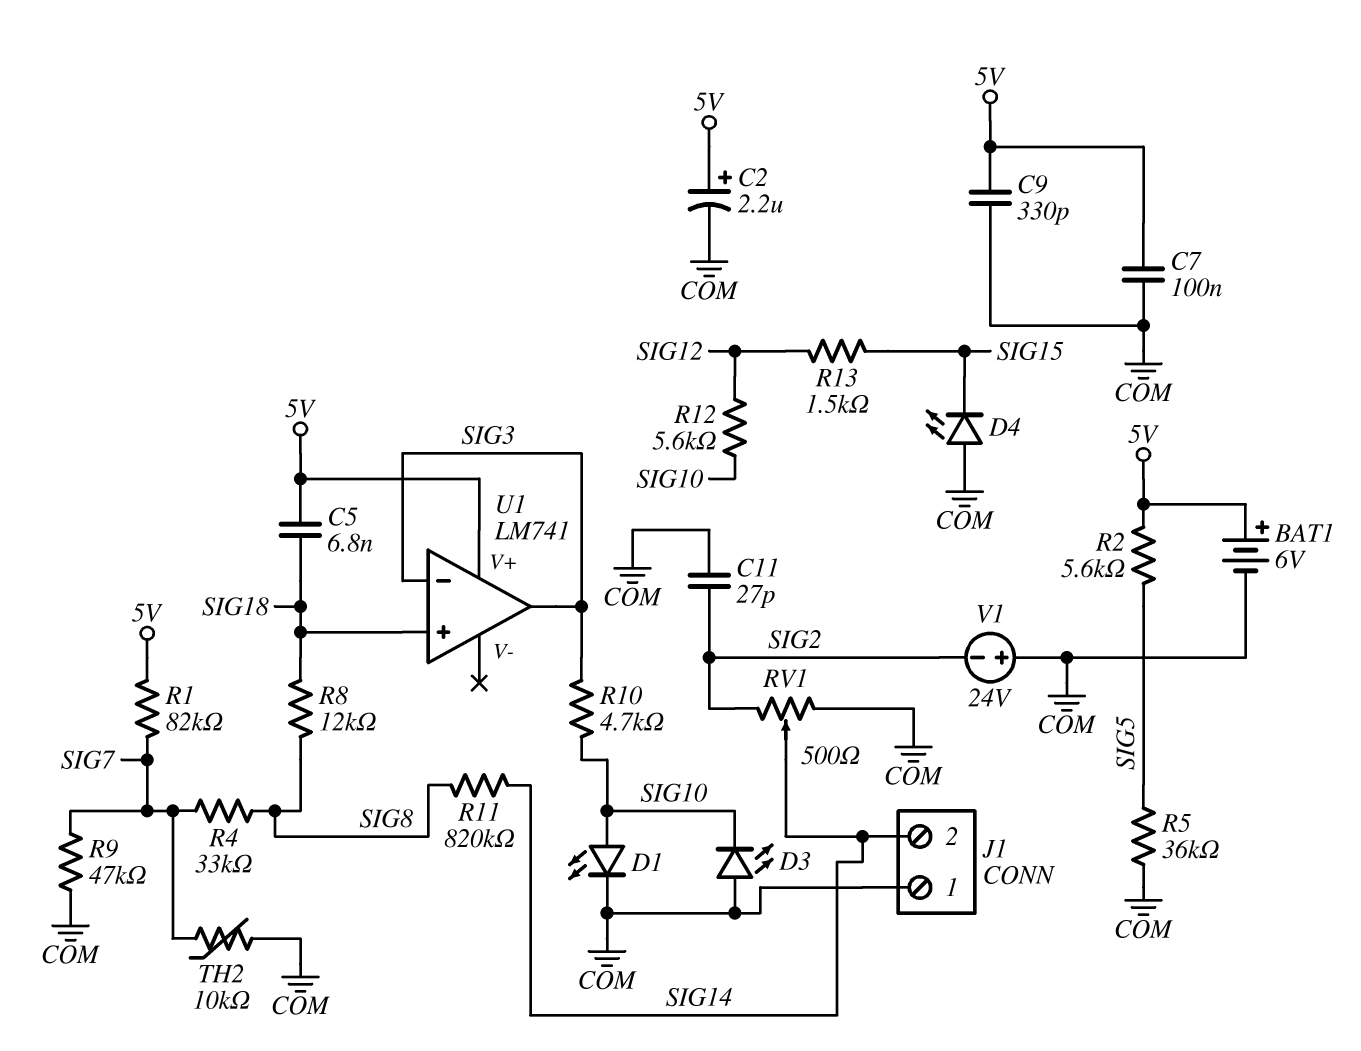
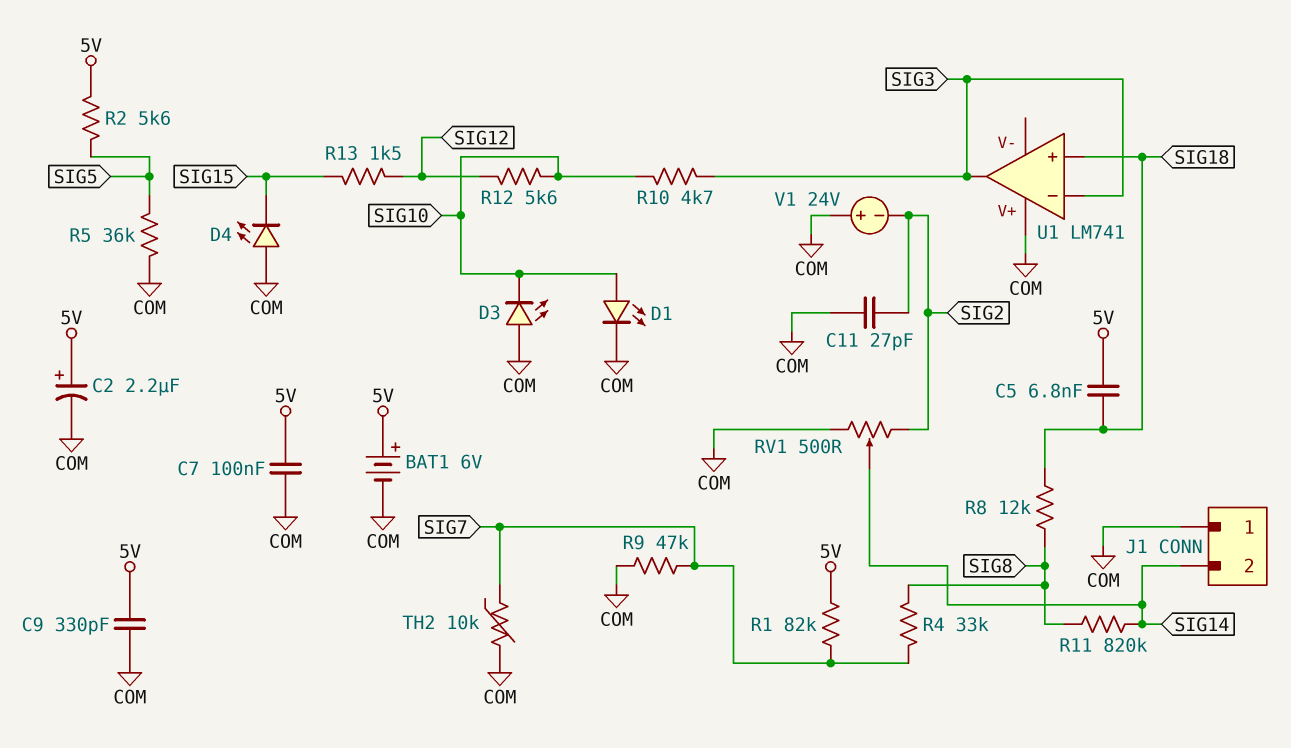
U1 pin V+: 5V -> COM

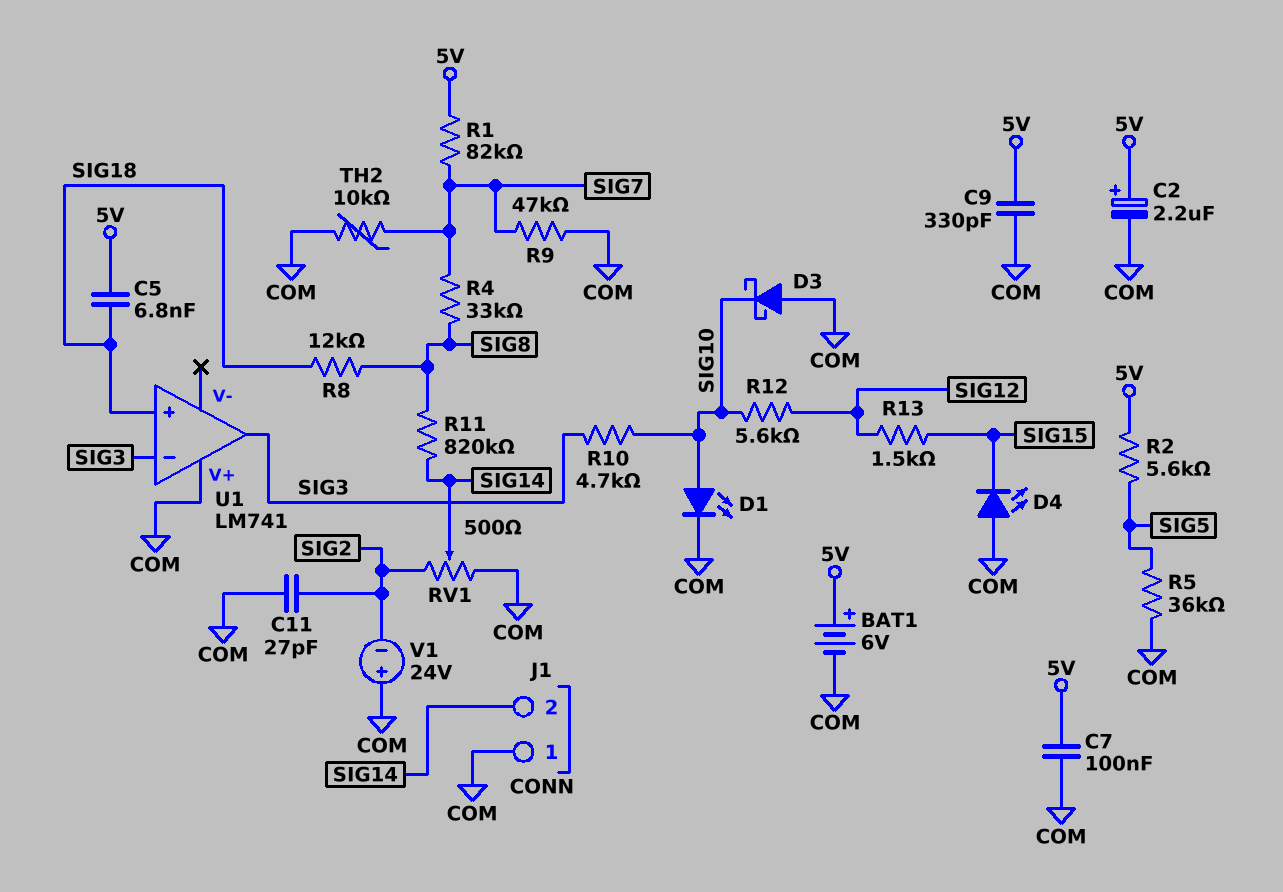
D3: LED (A COM, K SIG10) -> schottky (A COM, K SIG10)

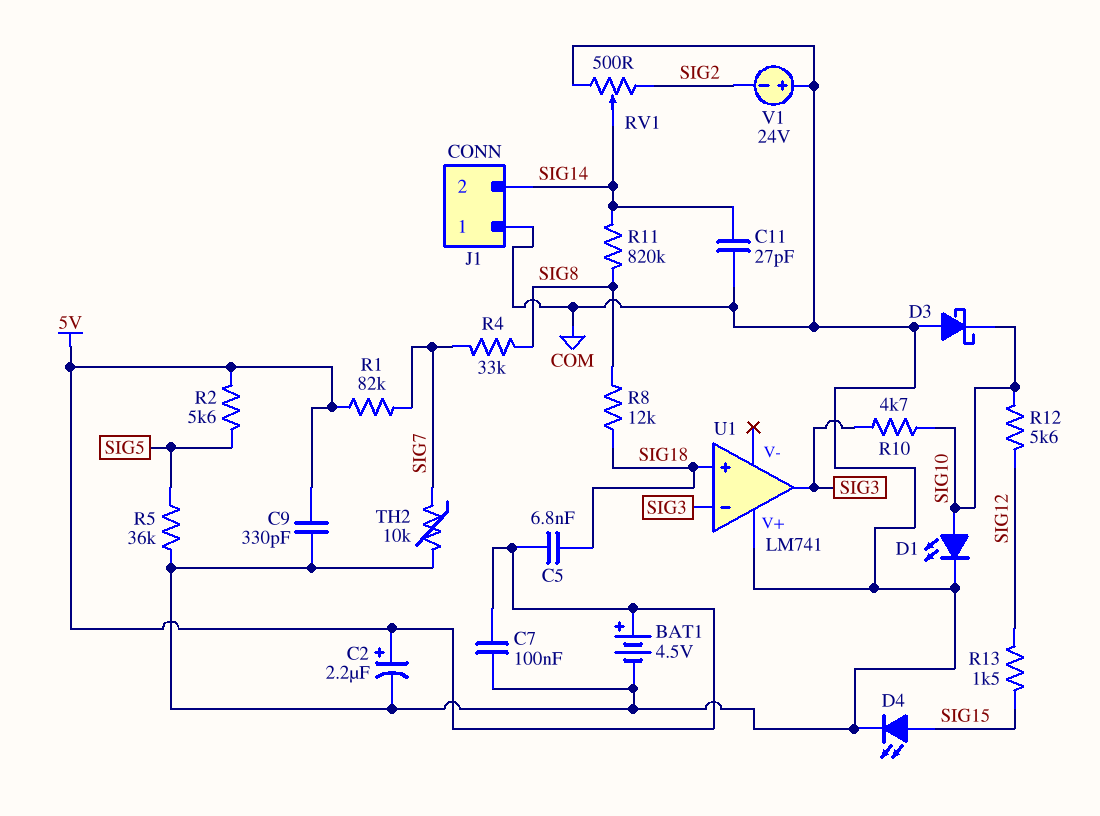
BAT1: 6V (plus 5V, minus COM) -> 4.5V (plus 5V, minus COM)
C11: 27pF (COM, SIG2) -> 27pF (COM, SIG14)
D4: LED (A COM, K SIG15) -> LED (A SIG15, K COM)
R9: 47k (COM, SIG7) -> none

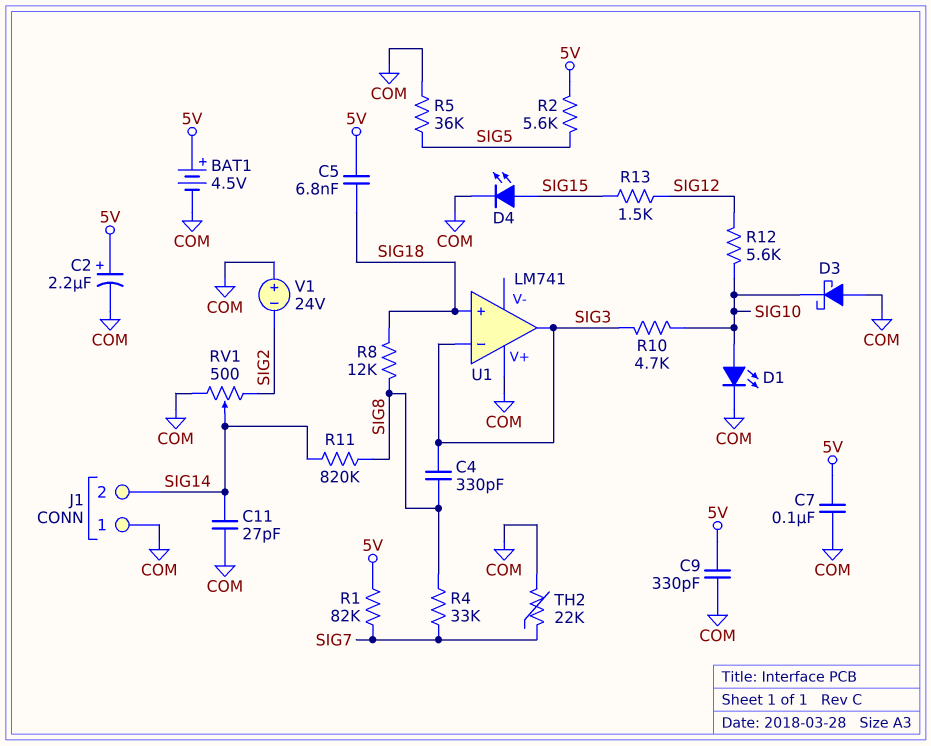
C4: none -> 330pF (SIG3, SIG8)
TH2: 10k (COM, SIG7) -> 22k (COM, SIG7)

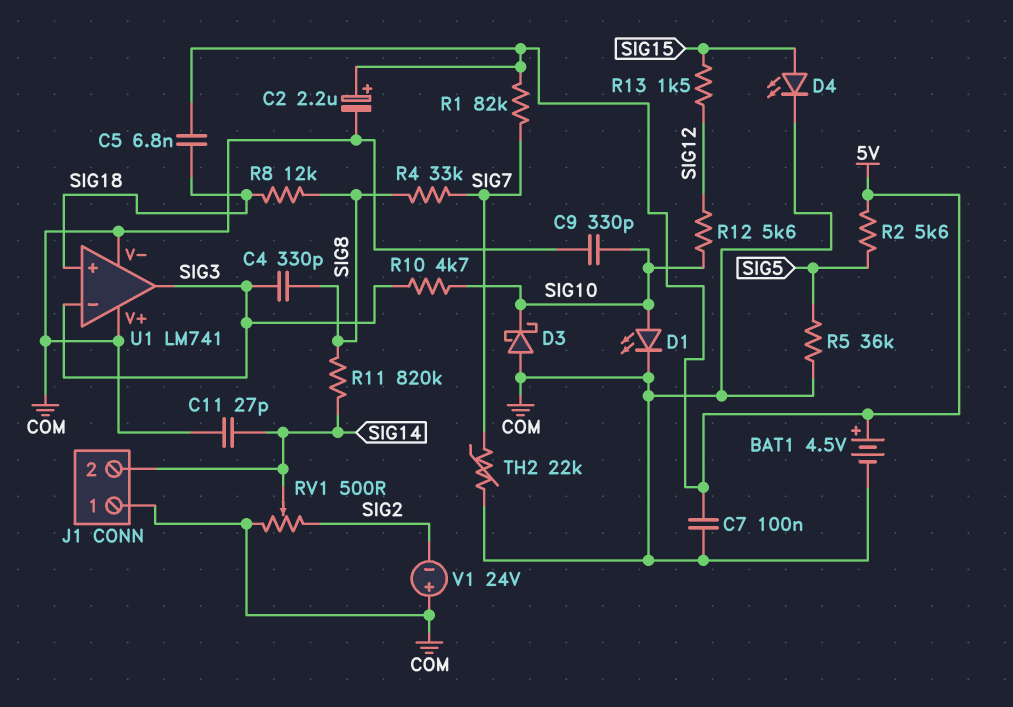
C9: 330pF (5V, COM) -> 330pF (COM, SIG10)
U1 pin V-: none -> COM

